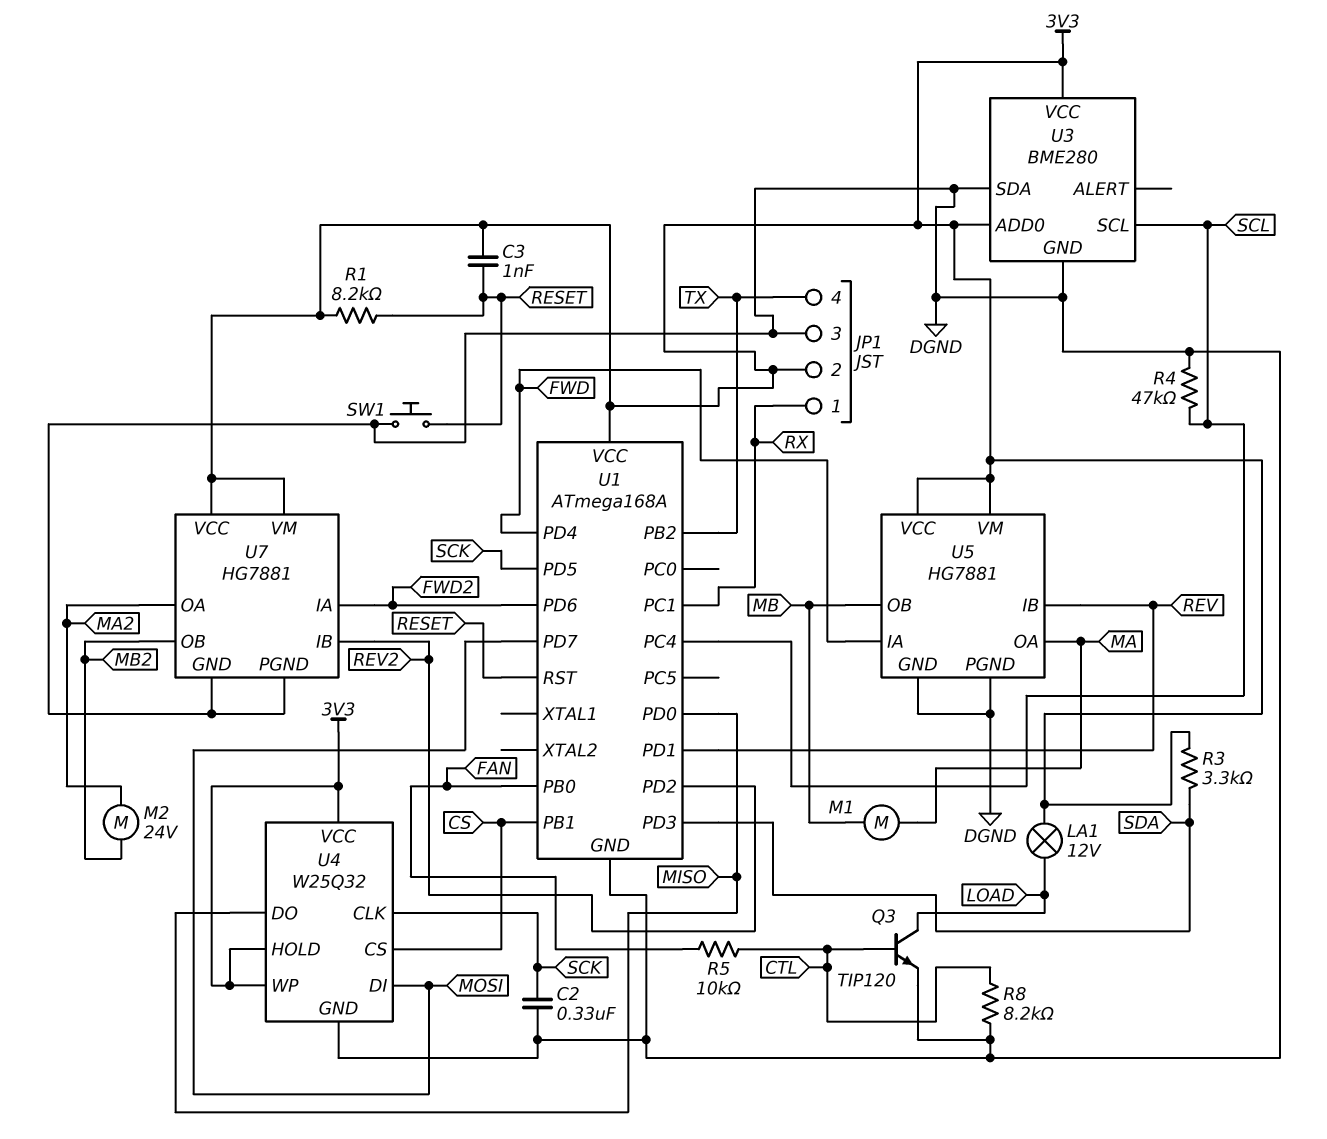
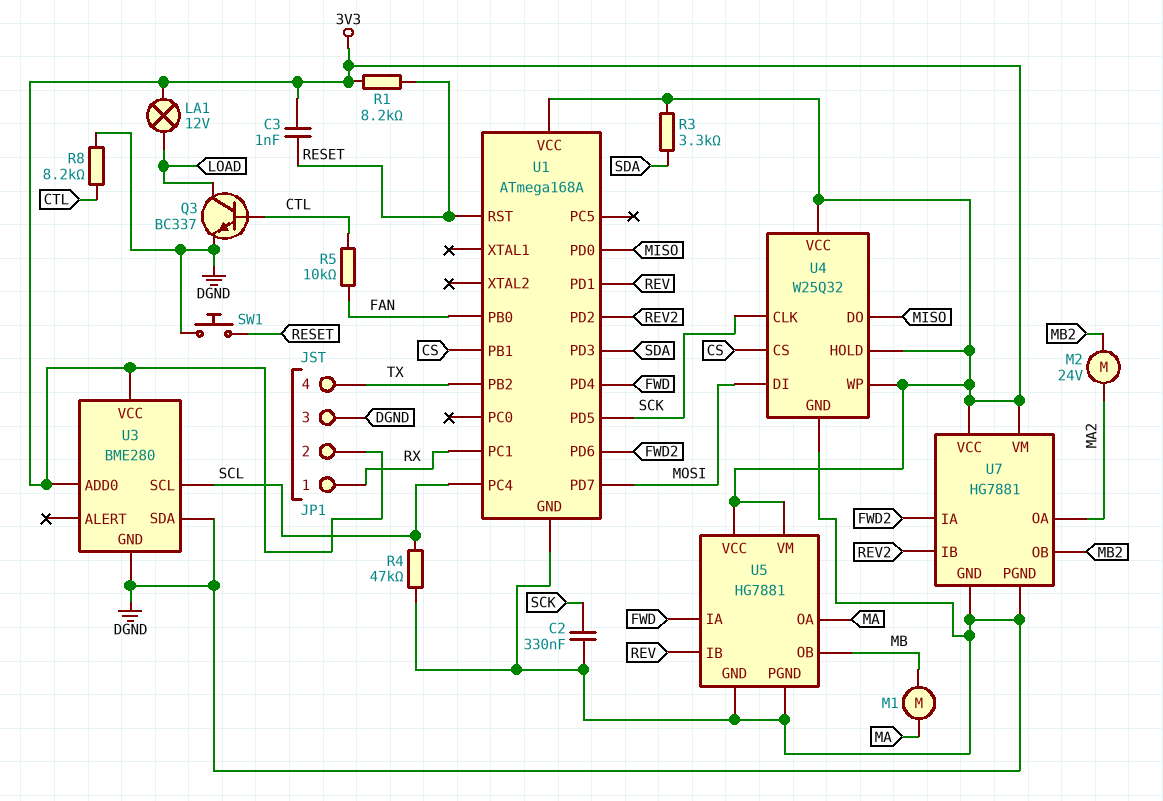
Q3: NPN TIP120 (B CTL, C LOAD, E DGND) -> NPN BC337 (B CTL, C LOAD, E DGND)

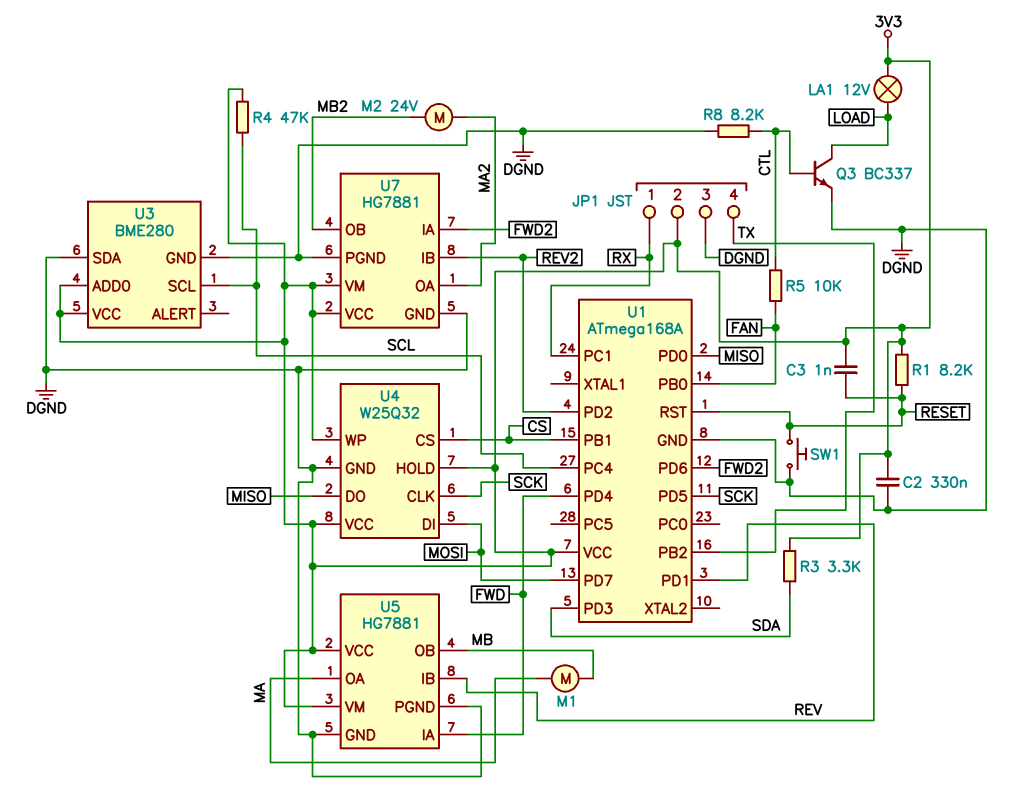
C2: 330nF (DGND, SCK) -> 330nF (3V3, DGND)
R4: 47k (DGND, SCL) -> 47k (3V3, SCL)

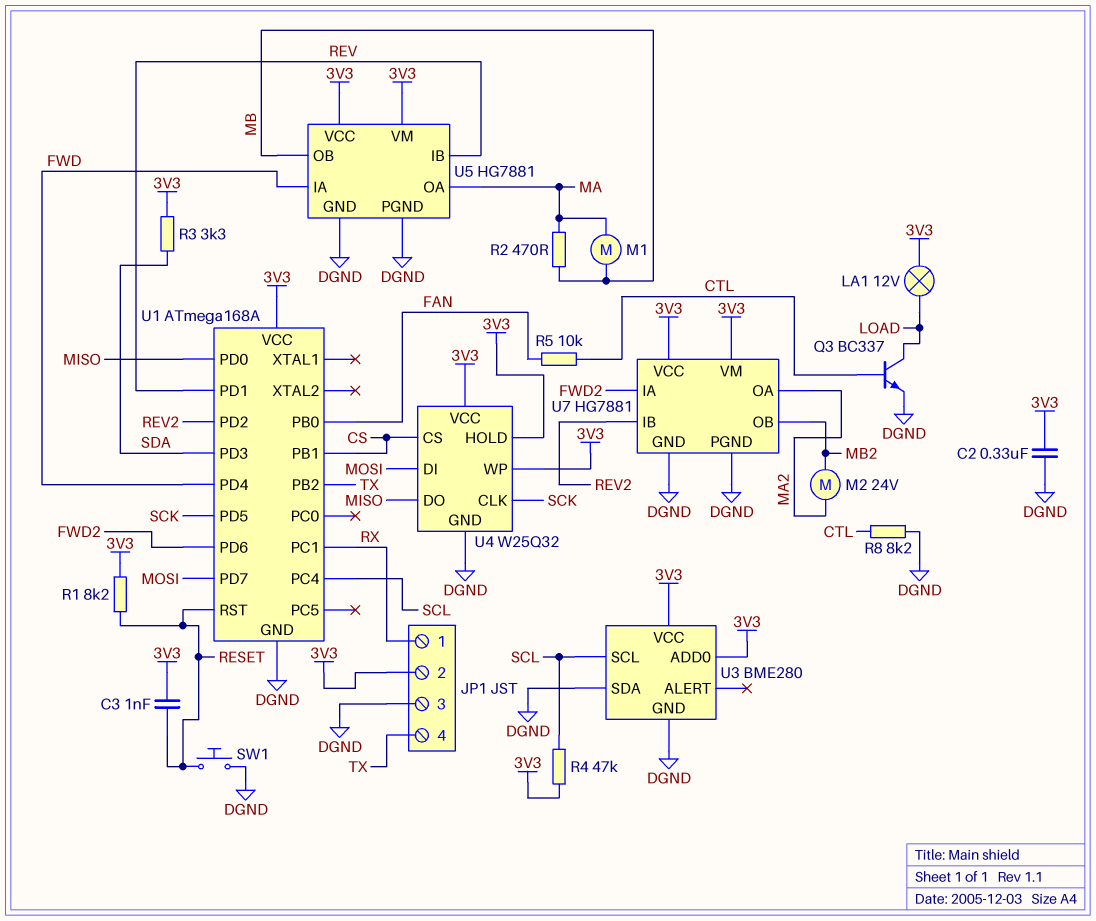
R2: none -> 470 (MA, MB)

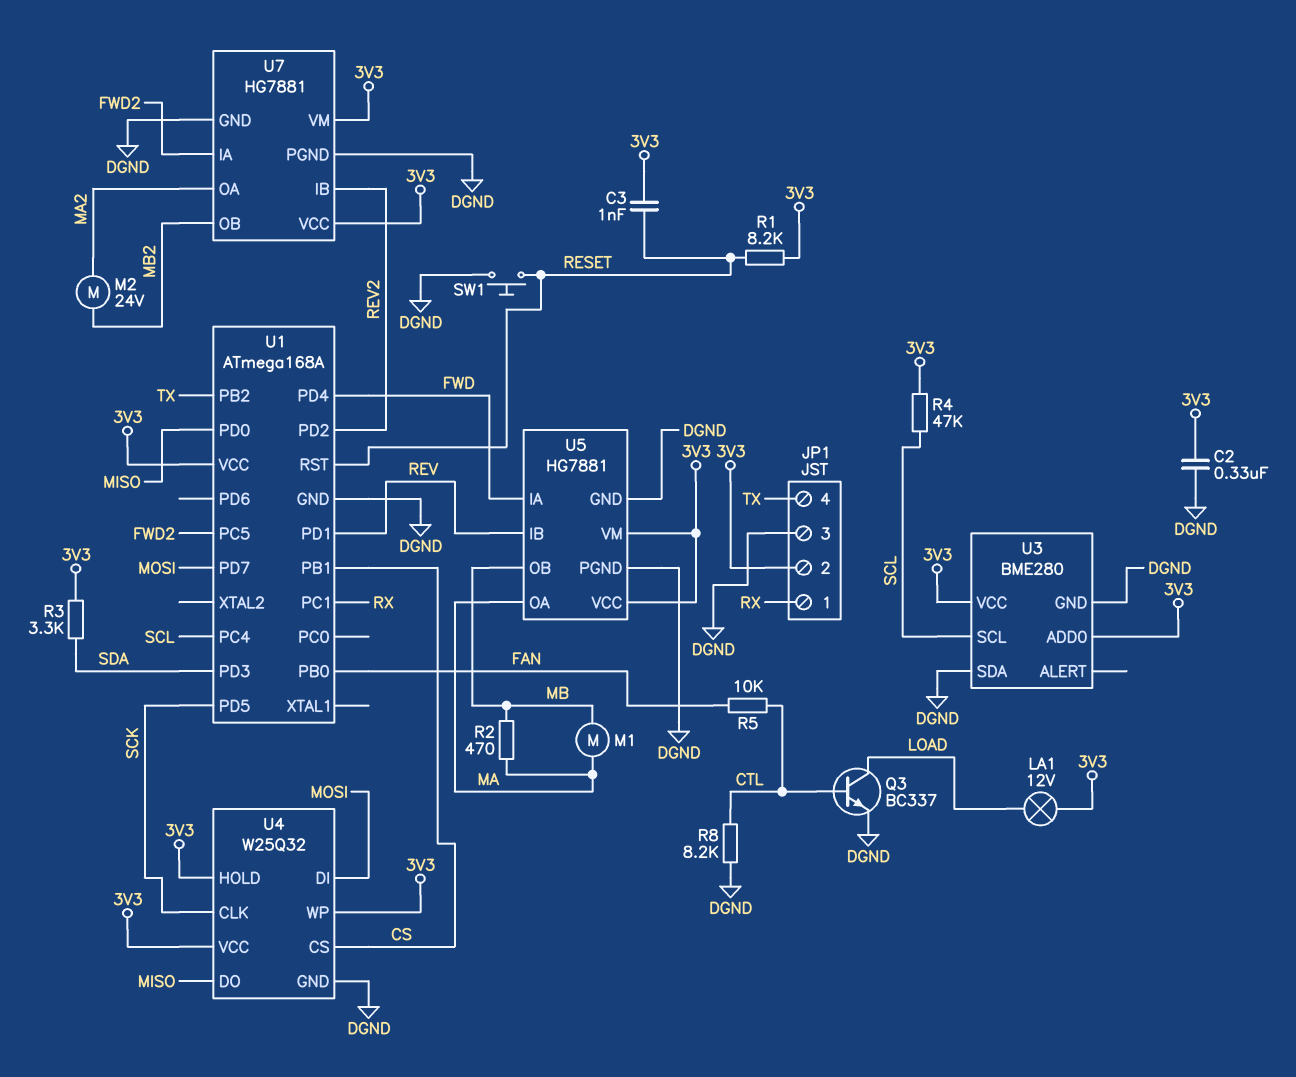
U1 pin PC5: none -> FWD2
U1 pin PD6: FWD2 -> none

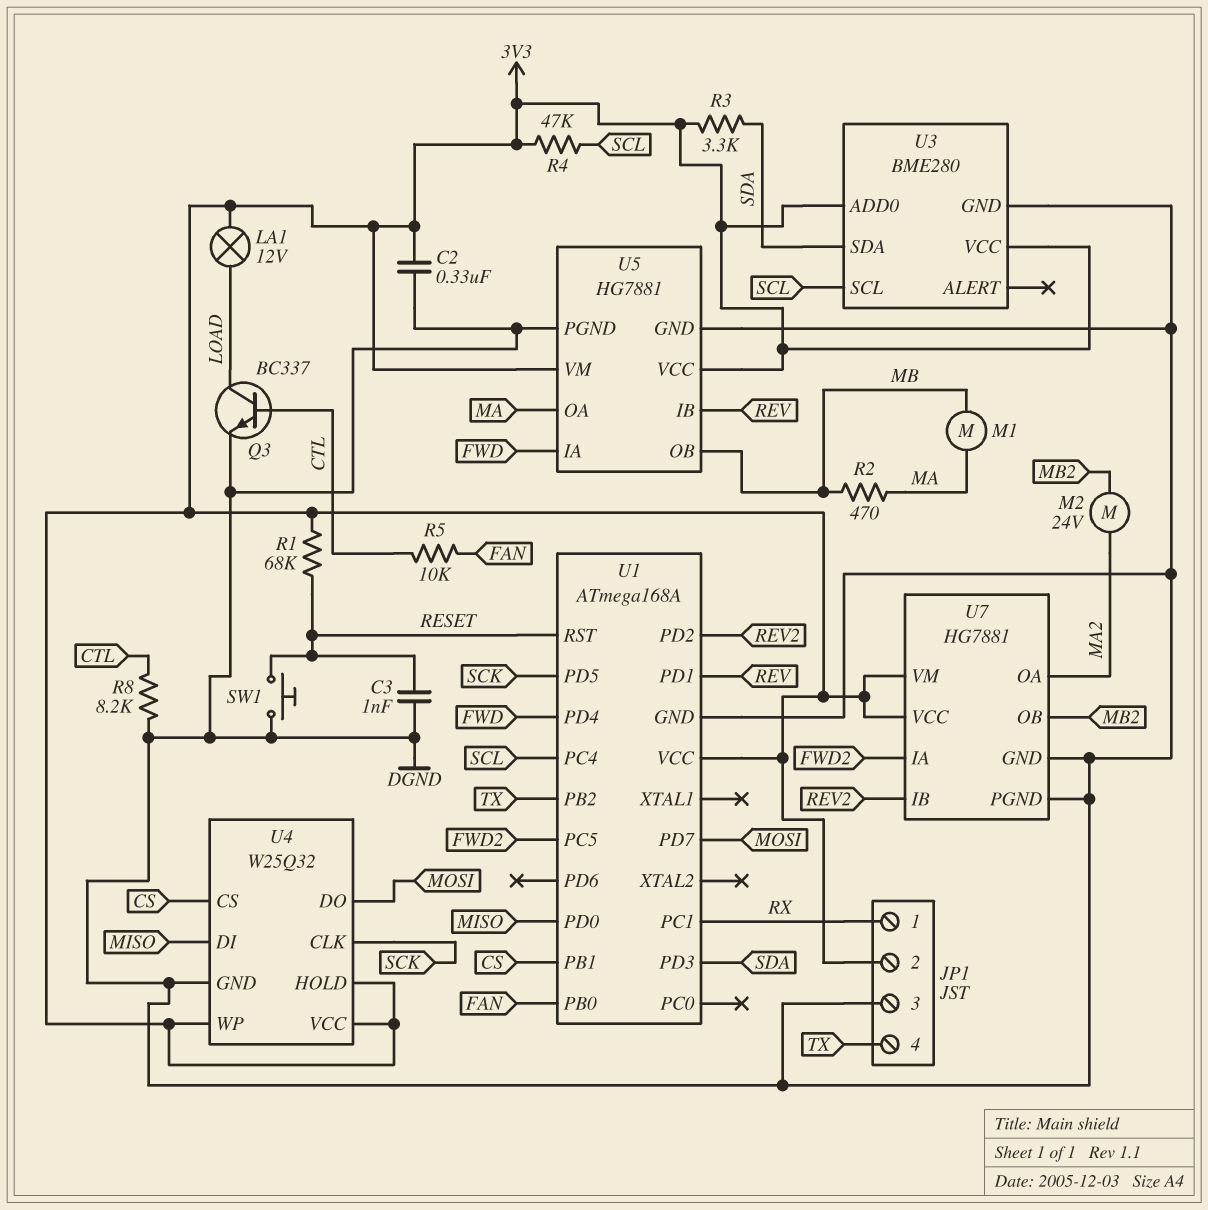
C3: 1nF (3V3, RESET) -> 1nF (DGND, RESET)
R1: 8.2k (3V3, RESET) -> 68k (3V3, RESET)
U3 pin SDA: DGND -> SDA
U4 pin DI: MOSI -> MISO
U4 pin DO: MISO -> MOSI

